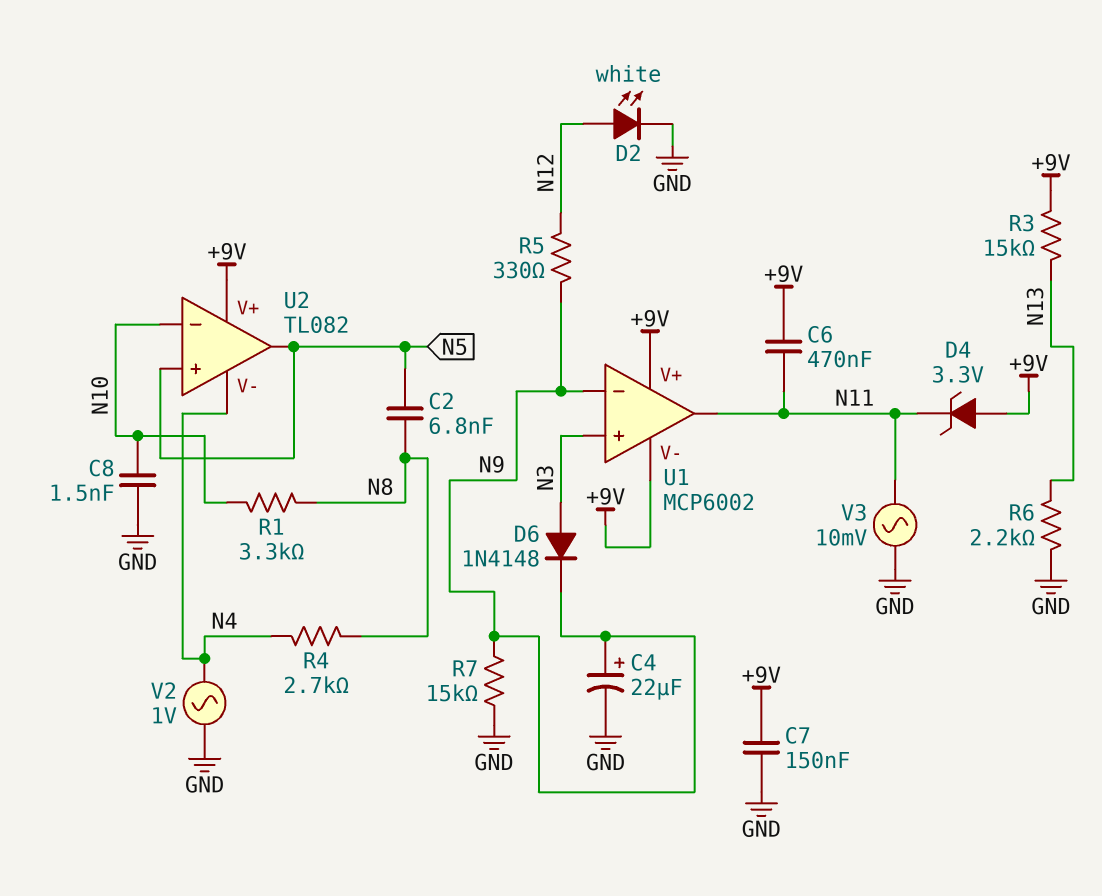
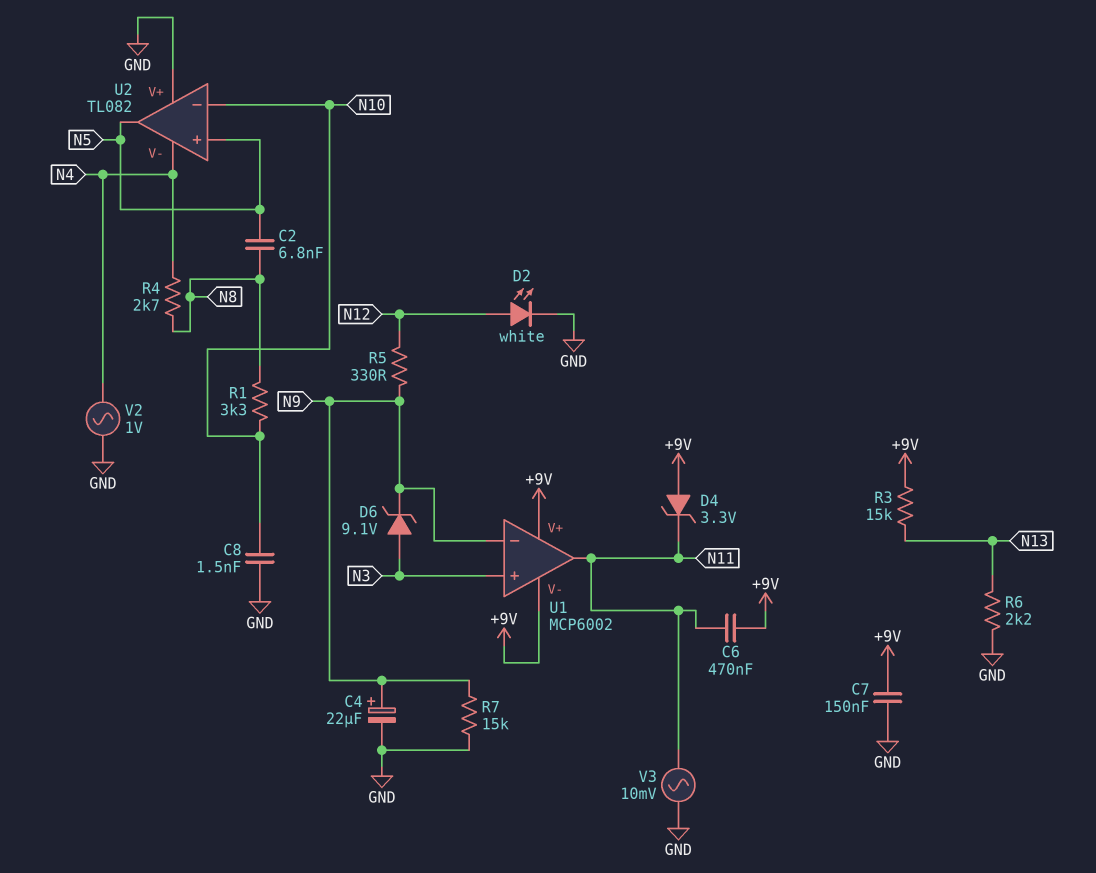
D6: diode 1N4148 (A N3, K N9) -> zener 9.1V (A N3, K N9)
U2 pin V+: +9V -> GND

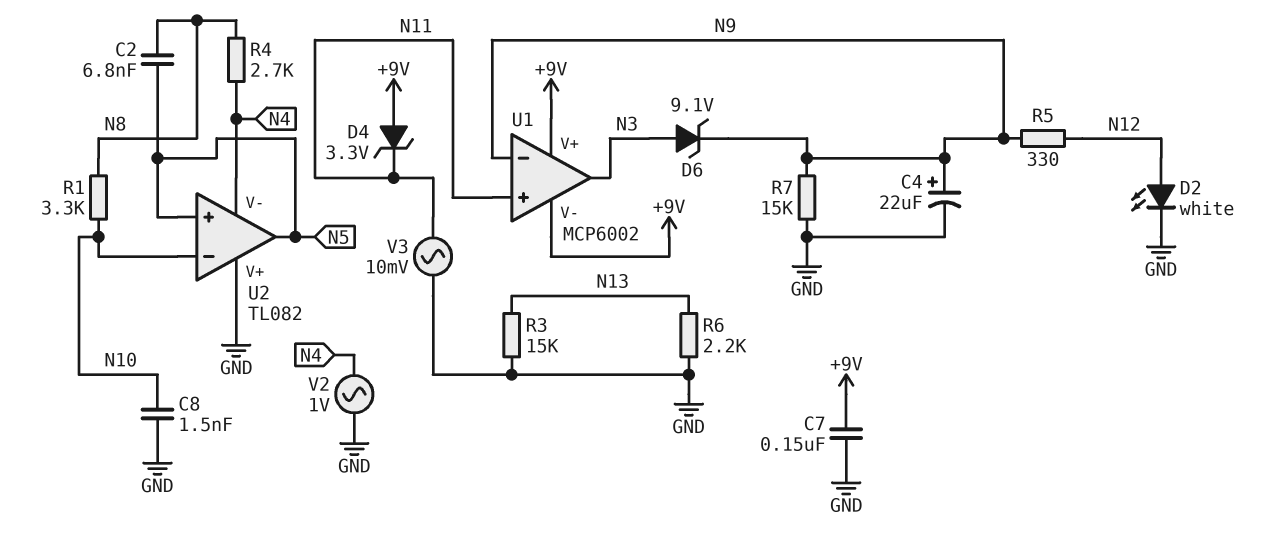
C6: 470nF (+9V, N11) -> none
R3: 15k (+9V, N13) -> 15k (GND, N13)
U1 pin in+: N3 -> N11
U1 pin out: N11 -> N3

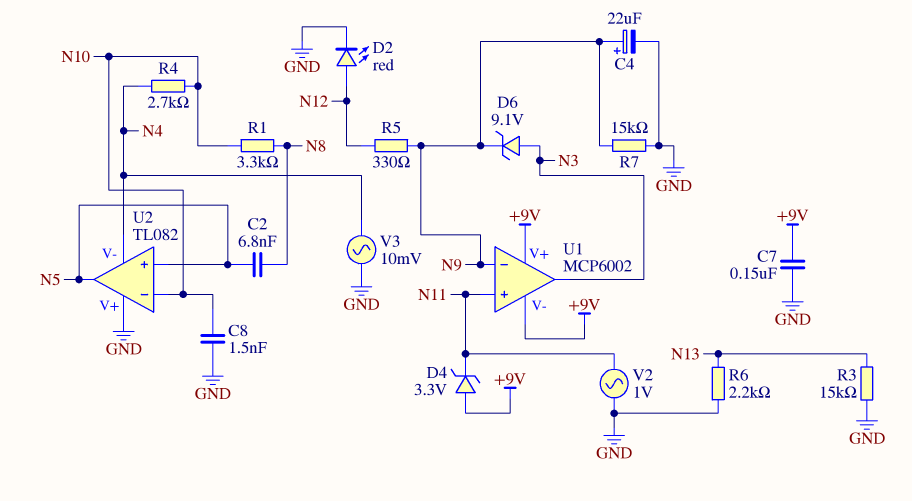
D2: LED white (A N12, K GND) -> LED red (A N12, K GND)
R4: 2.7k (N4, N8) -> 2.7k (N4, N10)
V2: AC 1V (GND, N4) -> AC 1V (GND, N11)
V3: AC 10mV (GND, N11) -> AC 10mV (GND, N4)

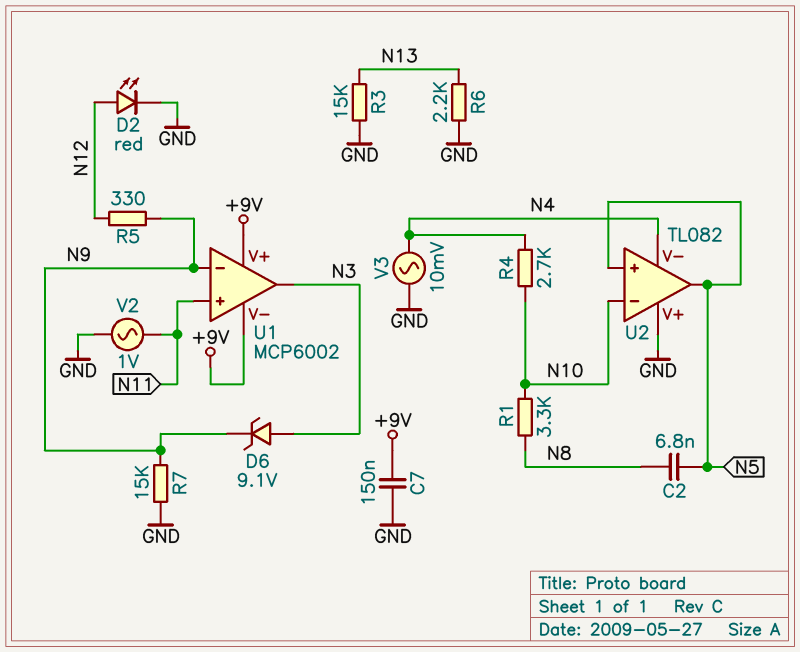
C4: 22uF (plus N9, minus GND) -> none
C8: 1.5nF (GND, N10) -> none
D4: zener 3.3V (A +9V, K N11) -> none

